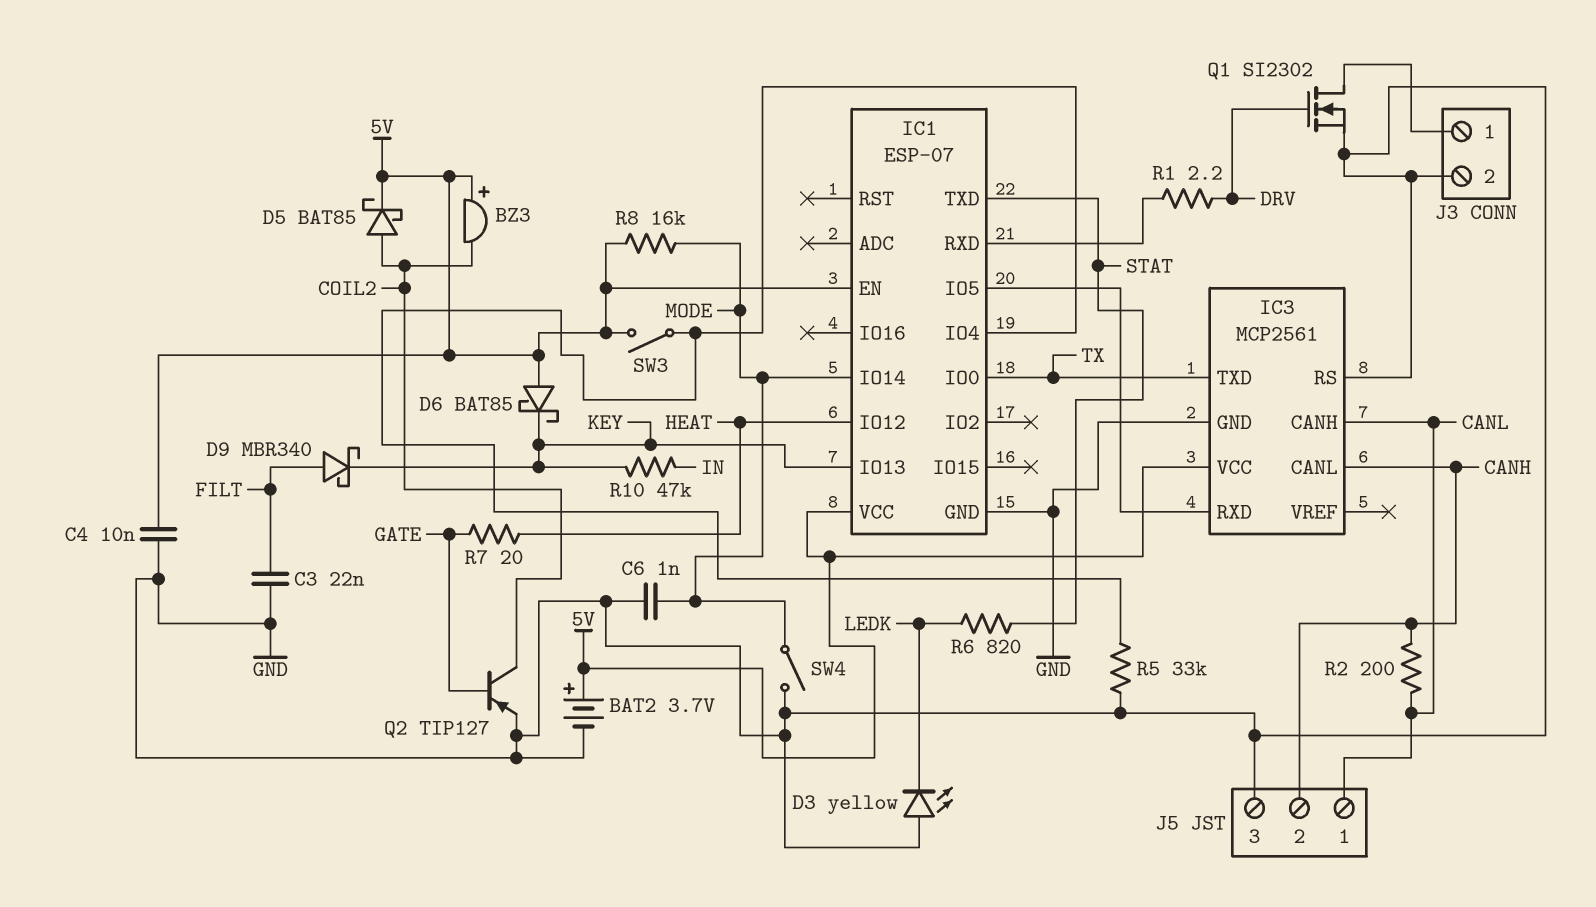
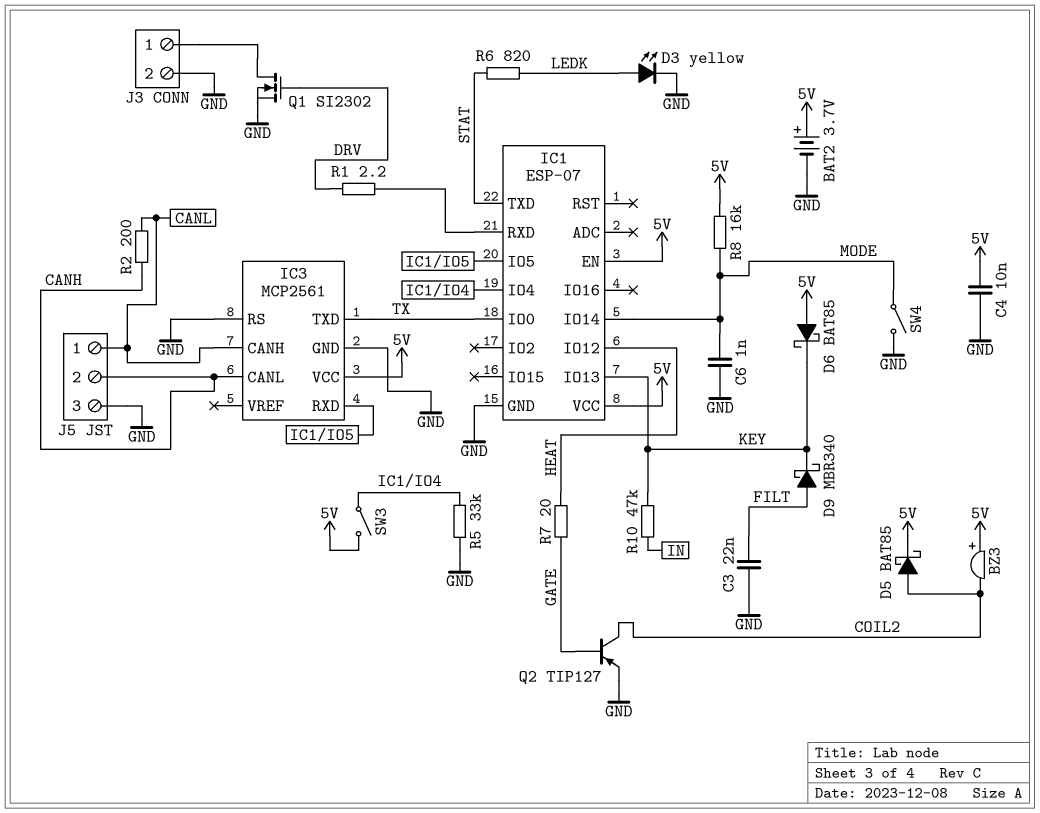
D3: LED yellow (A GND, K LEDK) -> LED yellow (A LEDK, K GND)

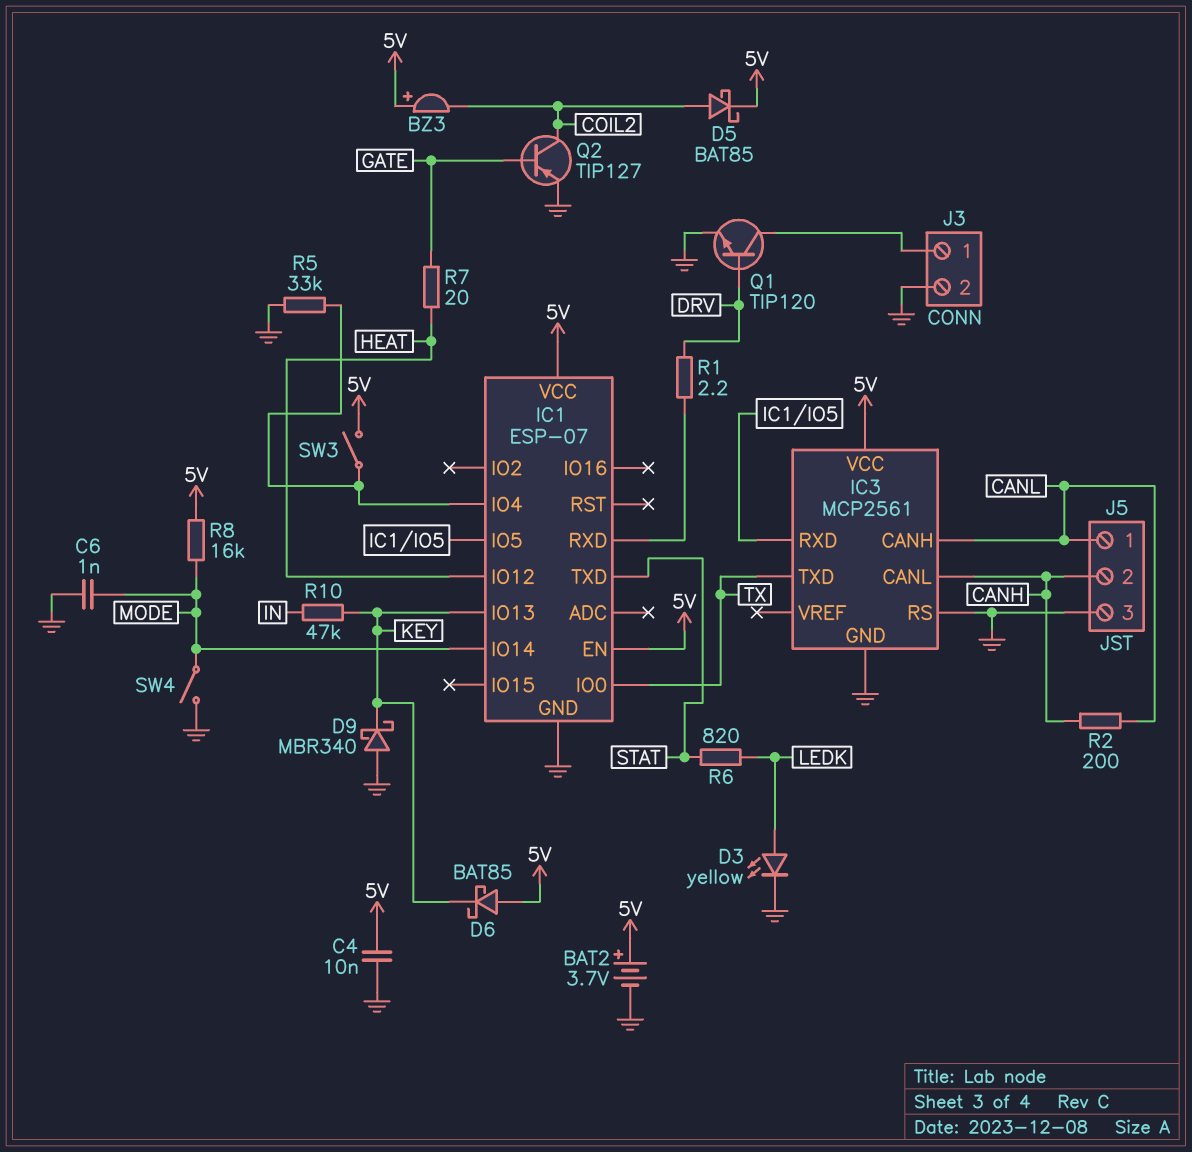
C3: 22nF (FILT, GND) -> none
D9: schottky MBR340 (A FILT, K KEY) -> schottky MBR340 (A GND, K KEY)
Q1: NMOS SI2302 (G DRV, D J3/1, S GND) -> NPN TIP120 (B DRV, C J3/1, E GND)

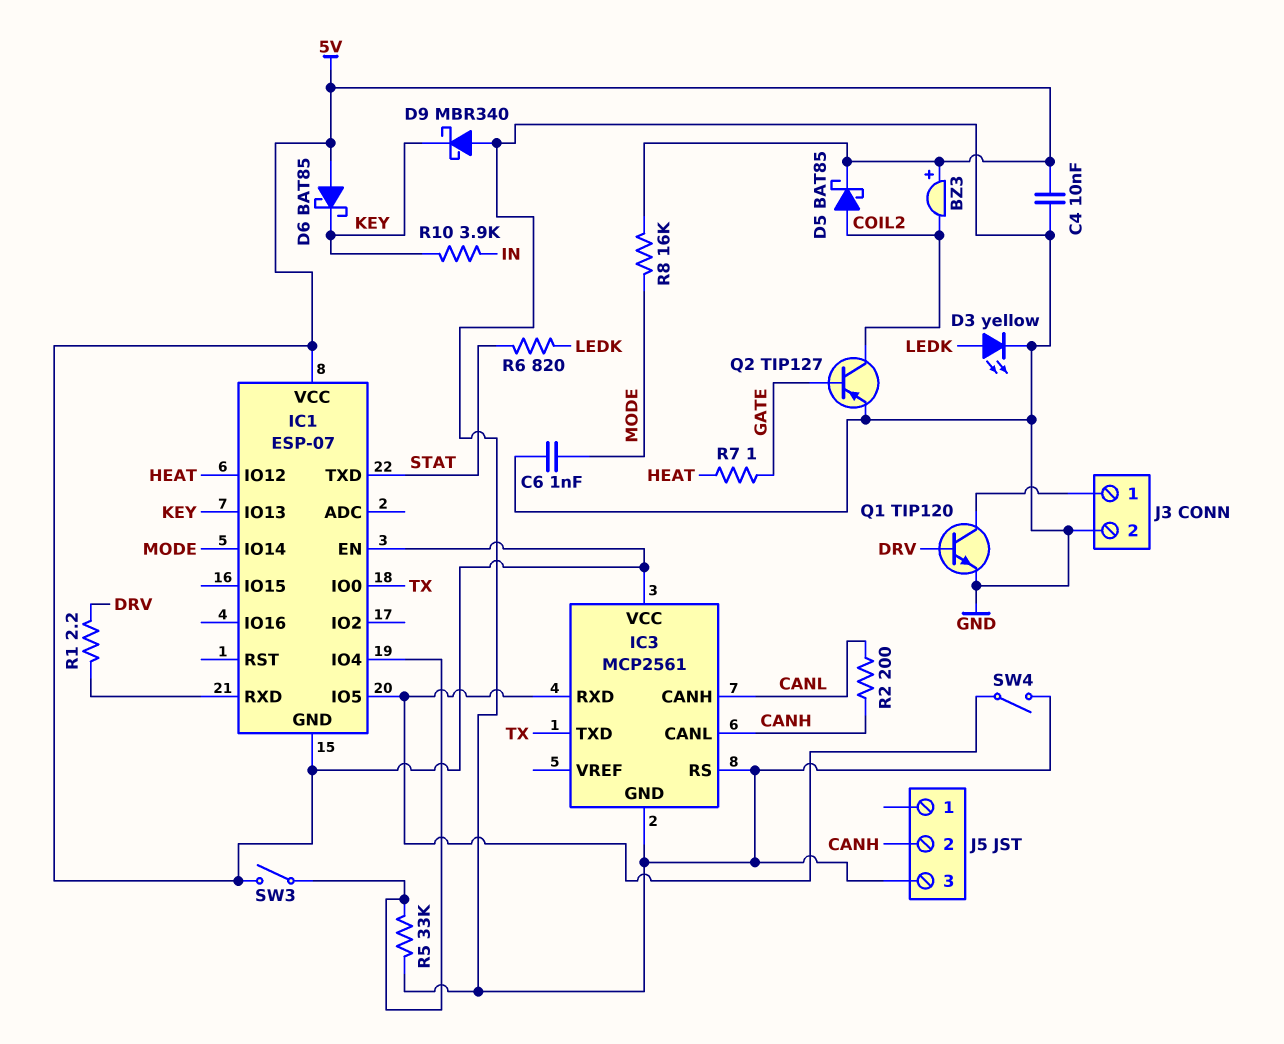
BAT2: 3.7V (plus 5V, minus GND) -> none
IC1 pin GND: GND -> 5V
J5 pin 1: CANL -> none
R7: 20 (GATE, HEAT) -> 1 (GATE, HEAT)
R10: 47k (IN, KEY) -> 3.9k (IN, KEY)
SW4: switch (GND, MODE) -> switch (GND, IC1/IO5)

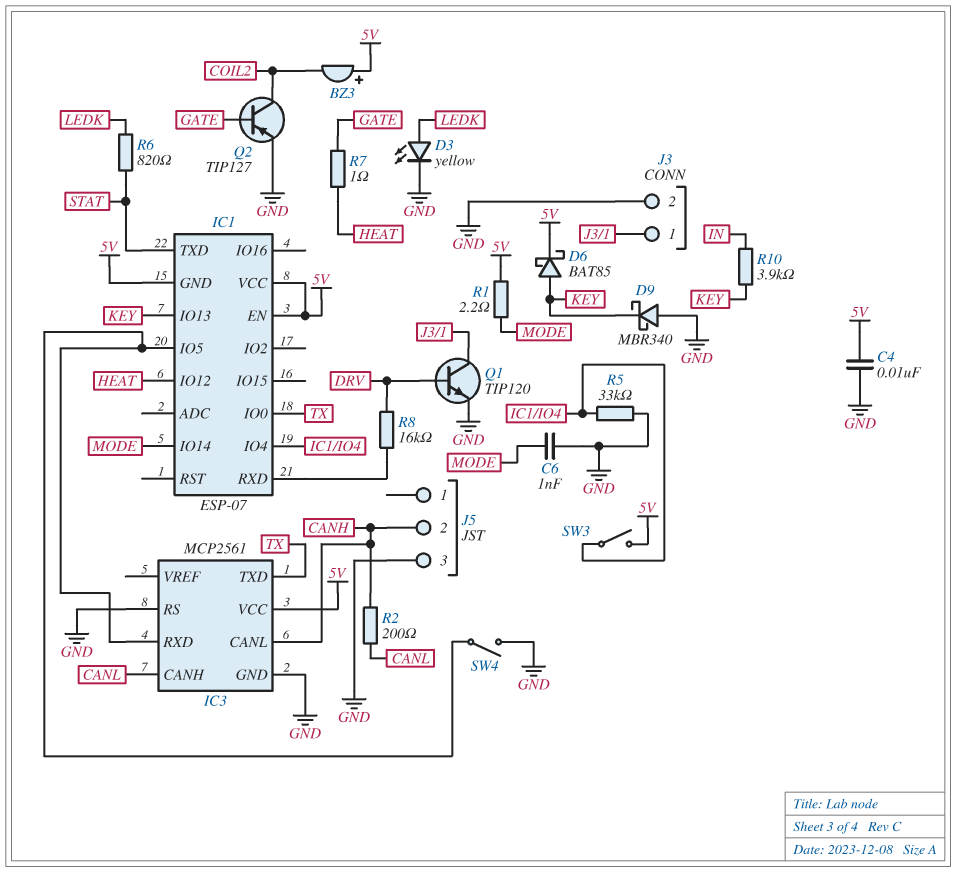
D5: schottky BAT85 (A COIL2, K 5V) -> none
D6: schottky BAT85 (A 5V, K KEY) -> schottky BAT85 (A KEY, K 5V)
R1: 2.2 (DRV, IC1/RXD) -> 2.2 (5V, MODE)
R8: 16k (5V, MODE) -> 16k (DRV, IC1/RXD)

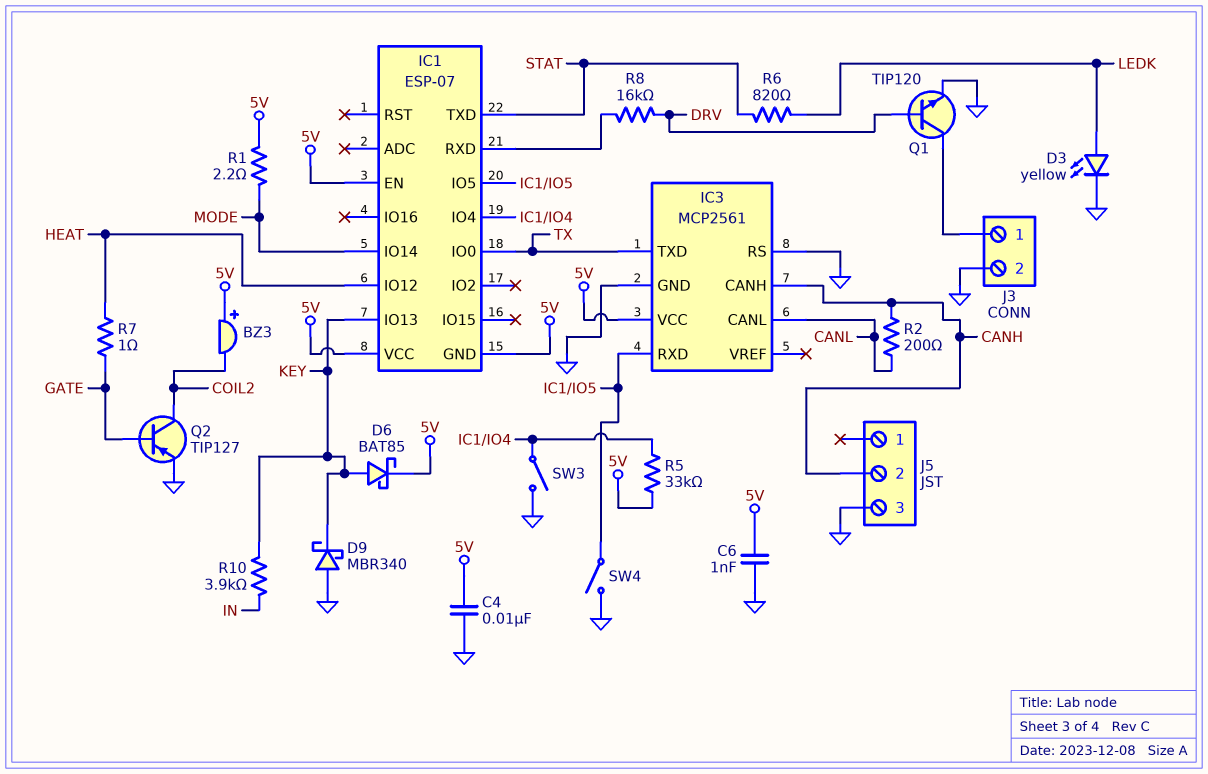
C6: 1nF (GND, MODE) -> 1nF (5V, GND)
IC3 pin CANH: CANL -> CANH
IC3 pin CANL: CANH -> CANL
R5: 33k (GND, IC1/IO4) -> 33k (5V, IC1/IO4)
SW3: switch (5V, IC1/IO4) -> switch (GND, IC1/IO4)

